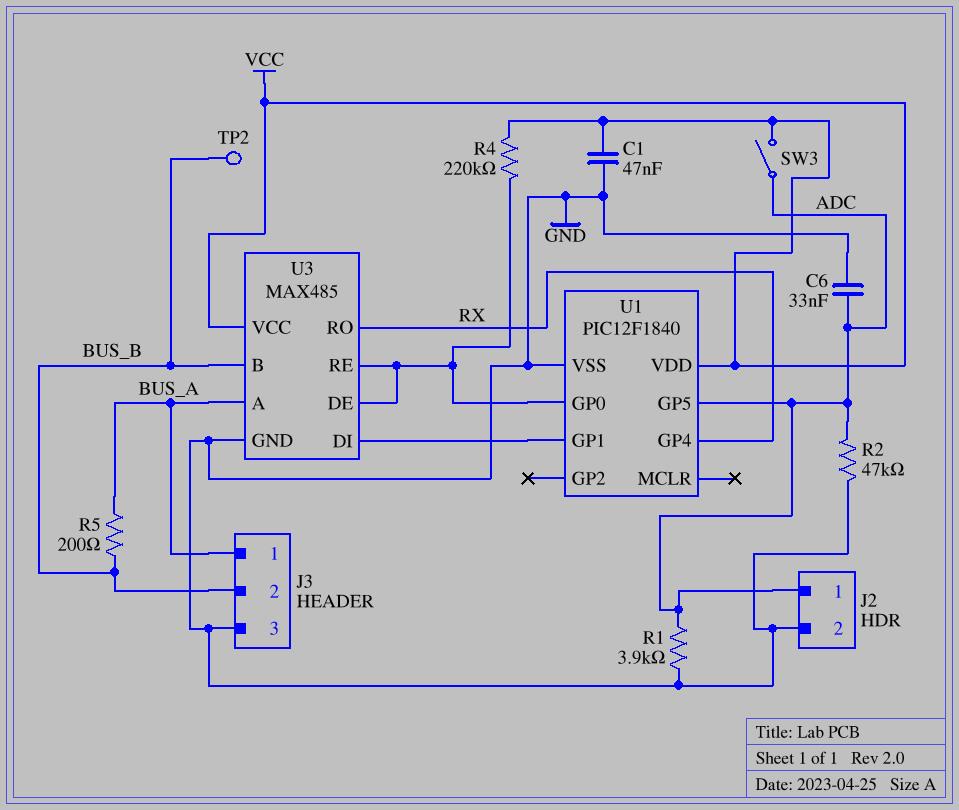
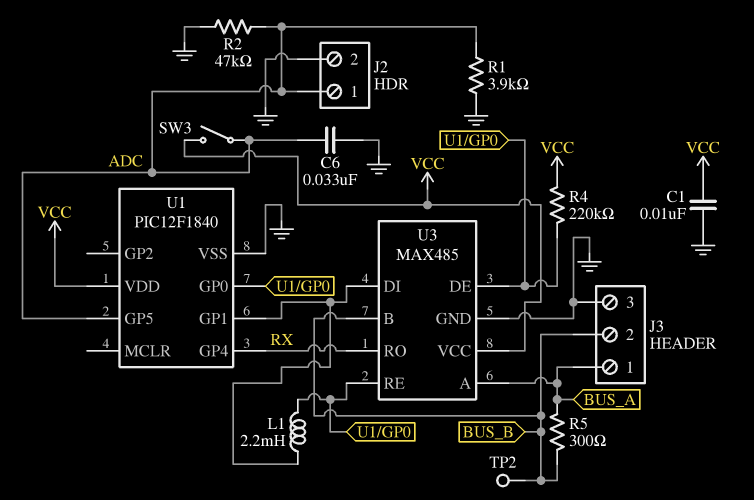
C1: 47nF (GND, VCC) -> 10nF (GND, VCC)
L1: none -> 2.2mH (U1/GP0, U1/GP1)
R5: 200 (BUS_A, BUS_B) -> 300 (BUS_A, BUS_B)

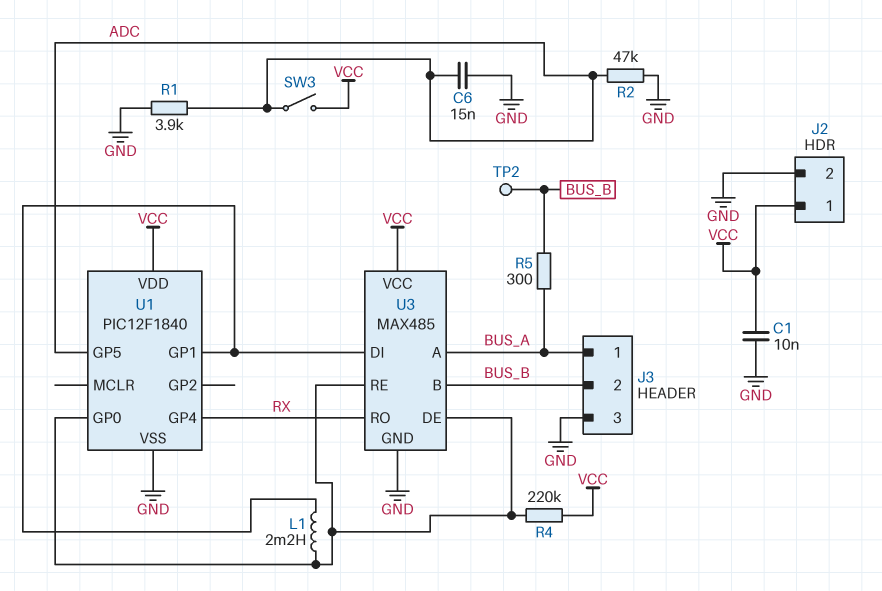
C6: 33nF (ADC, GND) -> 15nF (ADC, GND)
J2 pin 1: ADC -> VCC

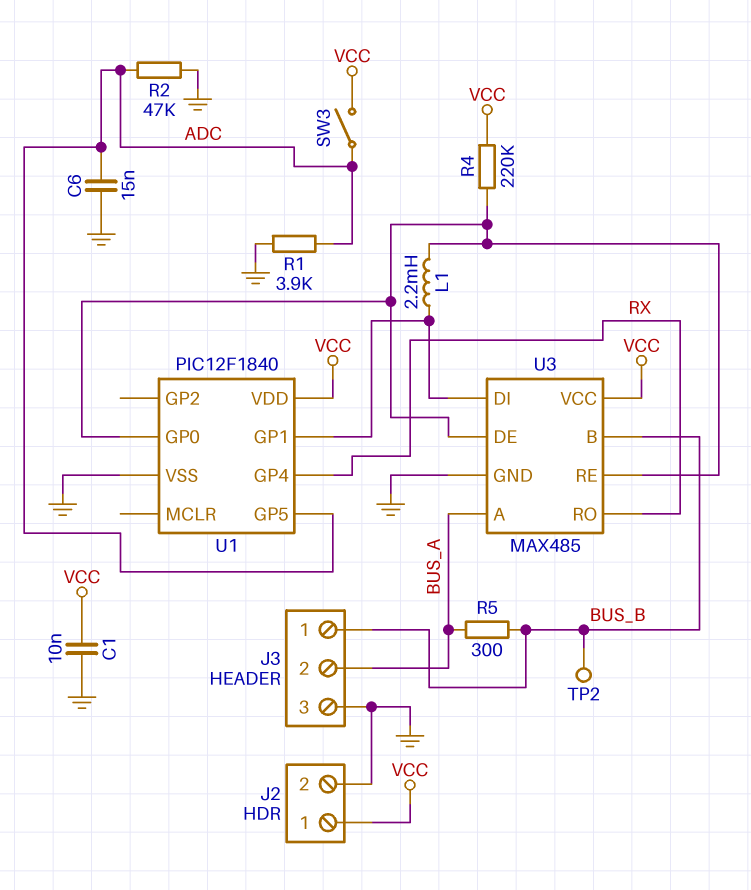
J3 pin 1: BUS_A -> BUS_B
J3 pin 2: BUS_B -> BUS_A

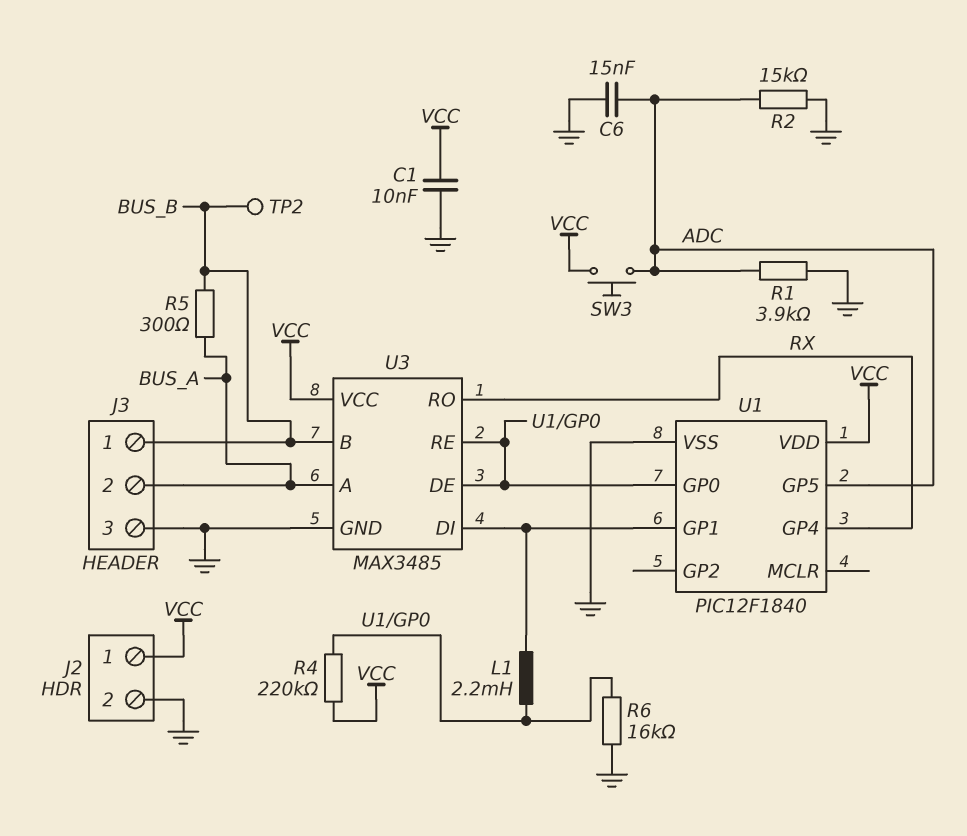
R2: 47k (ADC, GND) -> 15k (ADC, GND)
R6: none -> 16k (GND, U1/GP0)
SW3: switch (ADC, VCC) -> button (ADC, VCC)
U3: MAX485 -> MAX3485

